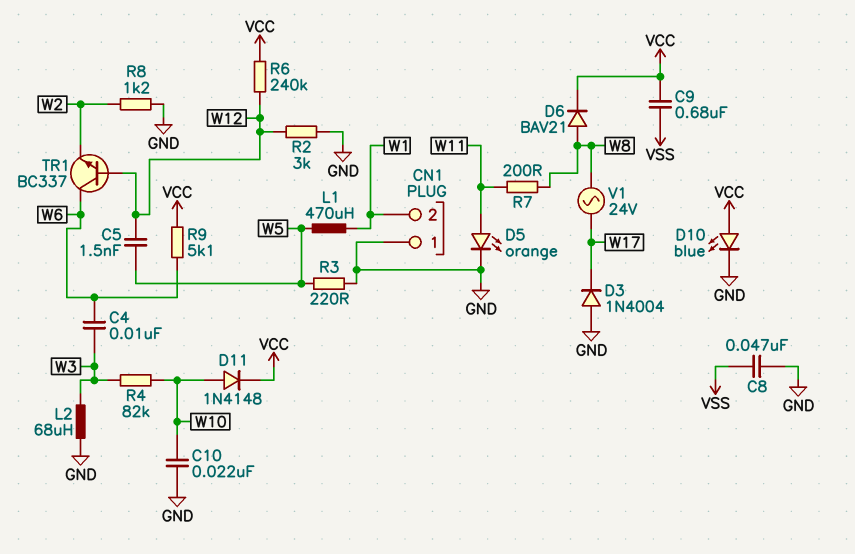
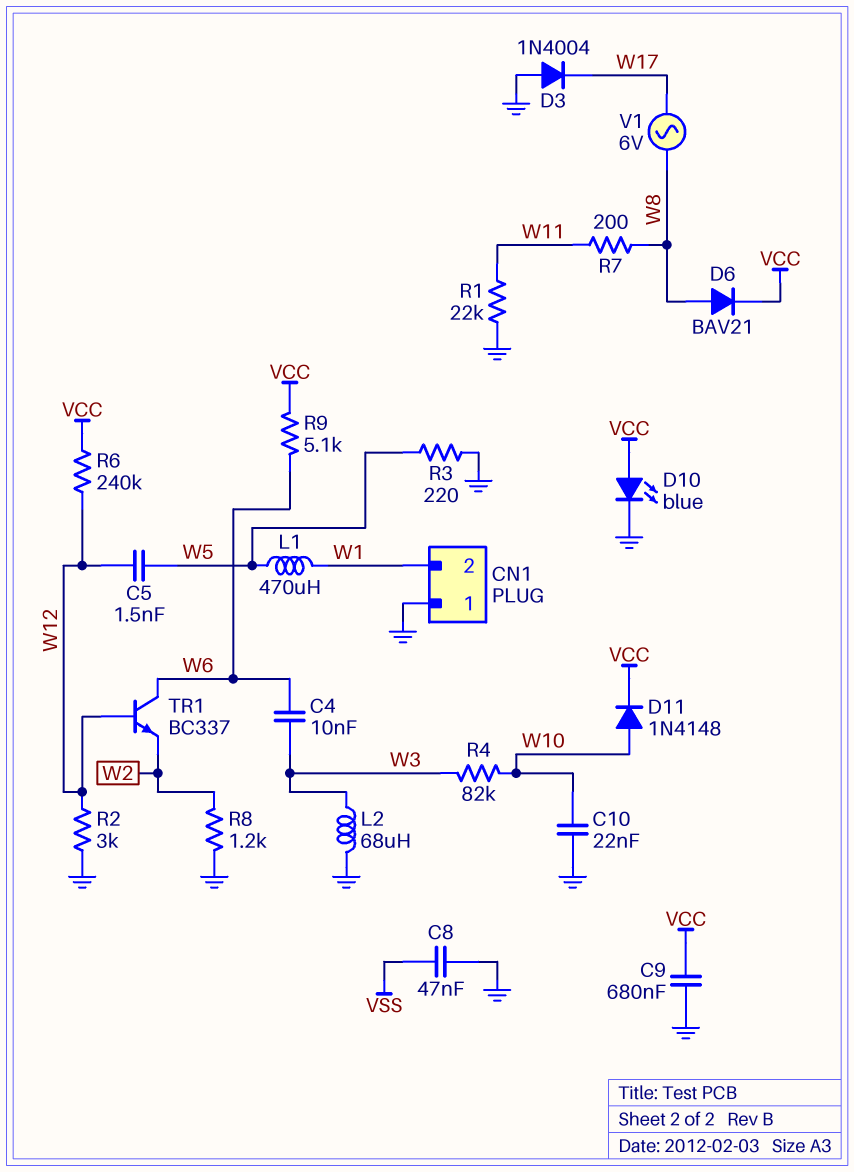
C9: 680nF (VCC, VSS) -> 680nF (GND, VCC)
D5: LED orange (A W11, K GND) -> none
R1: none -> 22k (GND, W11)
V1: AC 24V (W8, W17) -> AC 6V (W8, W17)

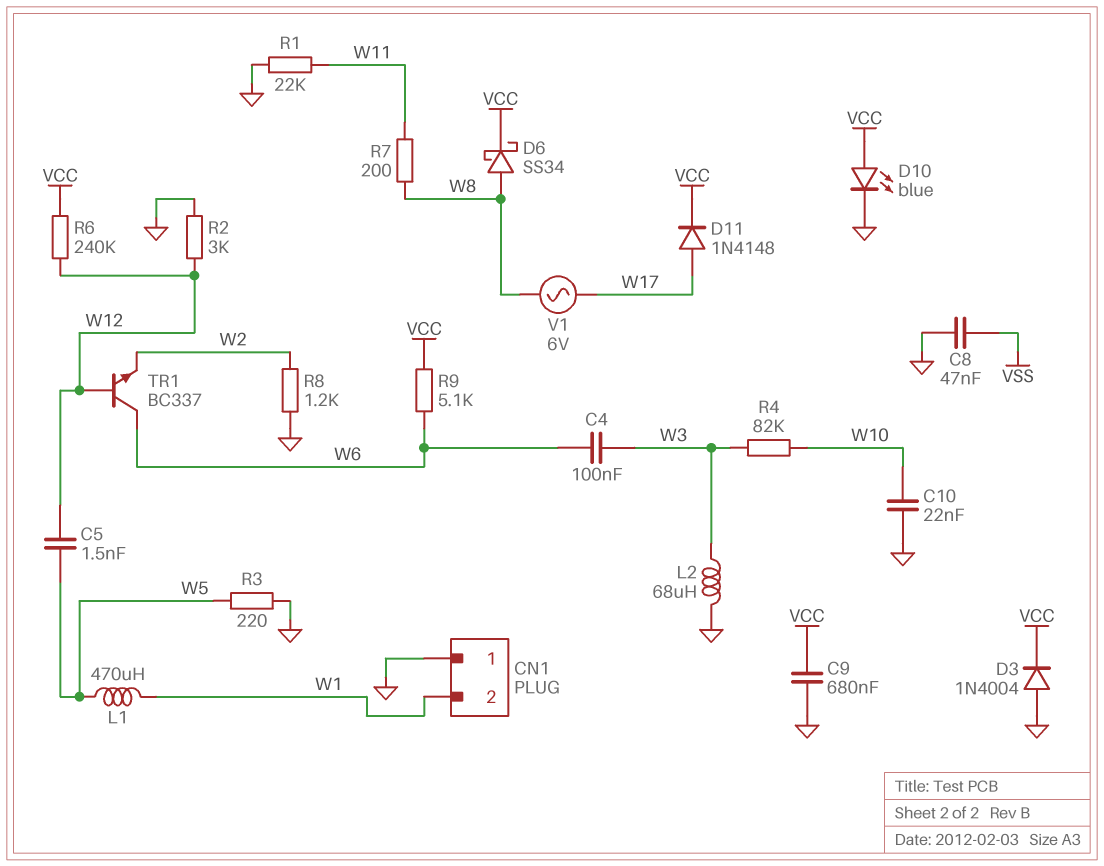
C4: 10nF (W3, W6) -> 100nF (W3, W6)
D3: diode 1N4004 (A GND, K W17) -> diode 1N4004 (A GND, K VCC)
D6: diode BAV21 (A W8, K VCC) -> schottky SS34 (A W8, K VCC)
D11: diode 1N4148 (A W10, K VCC) -> diode 1N4148 (A W17, K VCC)

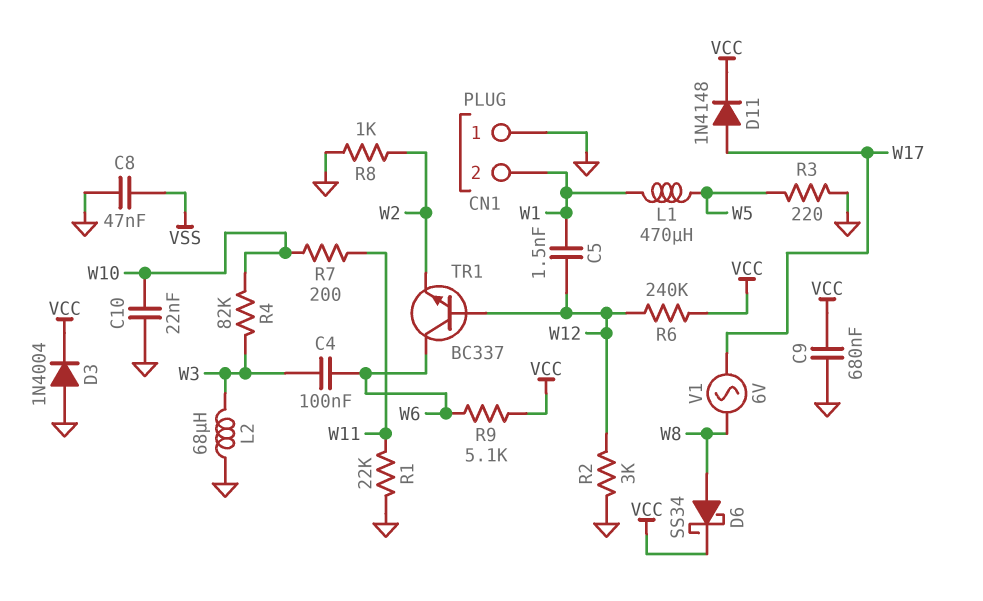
C5: 1.5nF (W5, W12) -> 1.5nF (W1, W12)
D10: LED blue (A VCC, K GND) -> none
R7: 200 (W8, W11) -> 200 (W10, W11)
R8: 1.2k (GND, W2) -> 1k (GND, W2)

